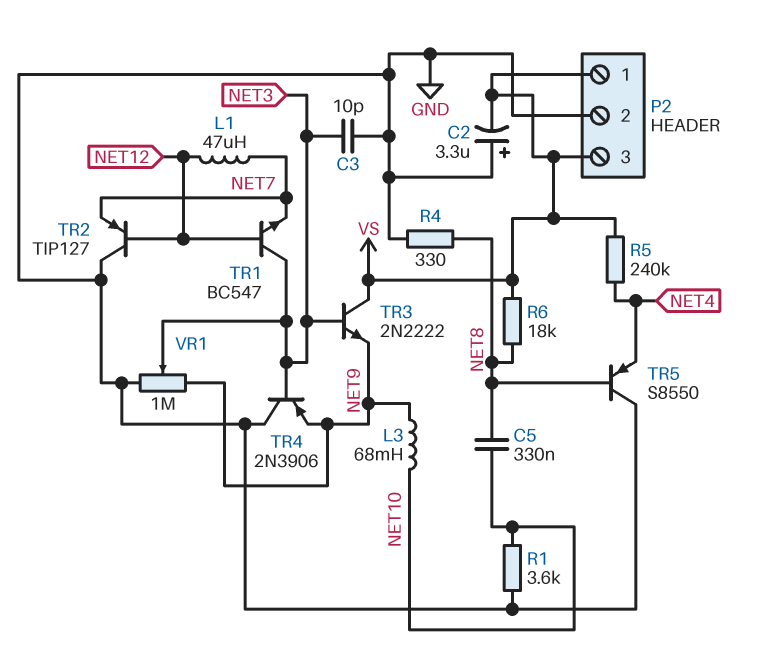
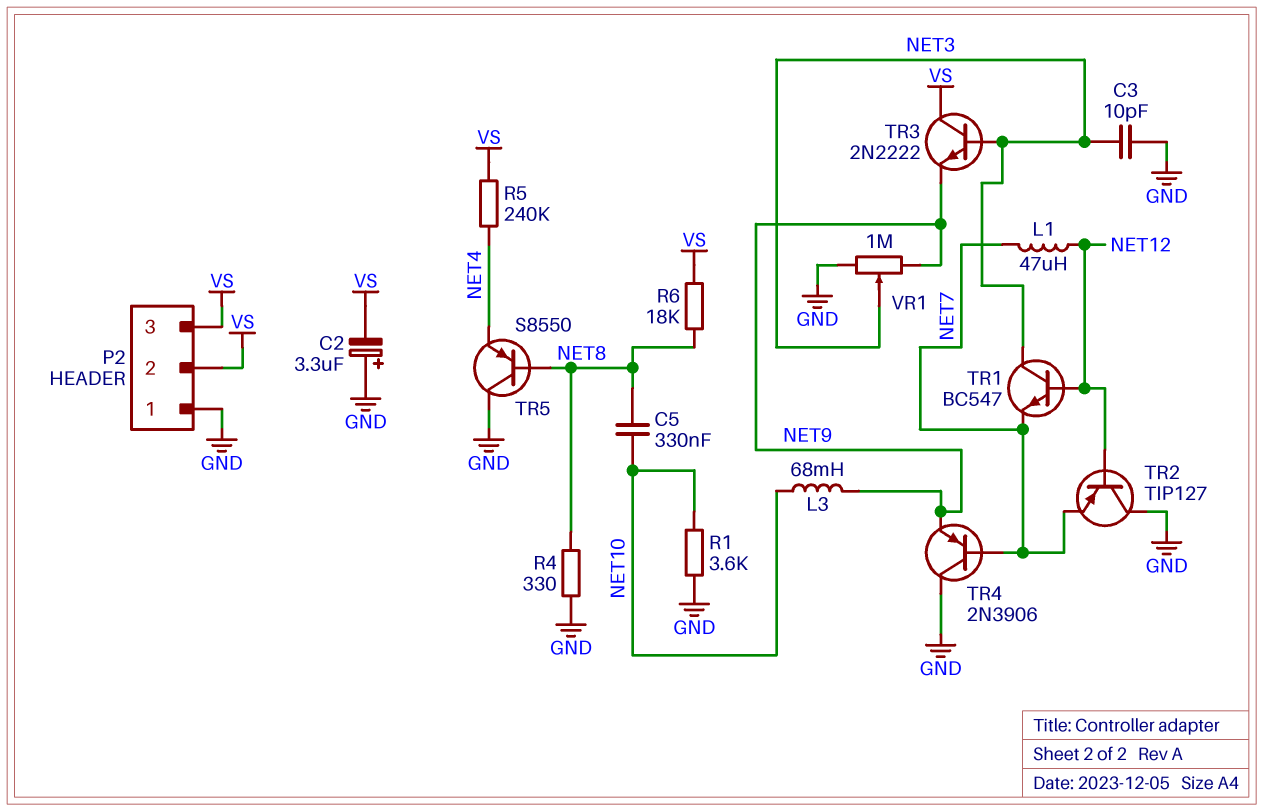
P2 pin 1: VS -> GND
P2 pin 2: GND -> VS
TR4: PNP 2N3906 (B NET3, C GND, E NET9) -> PNP 2N3906 (B NET7, C GND, E NET9)

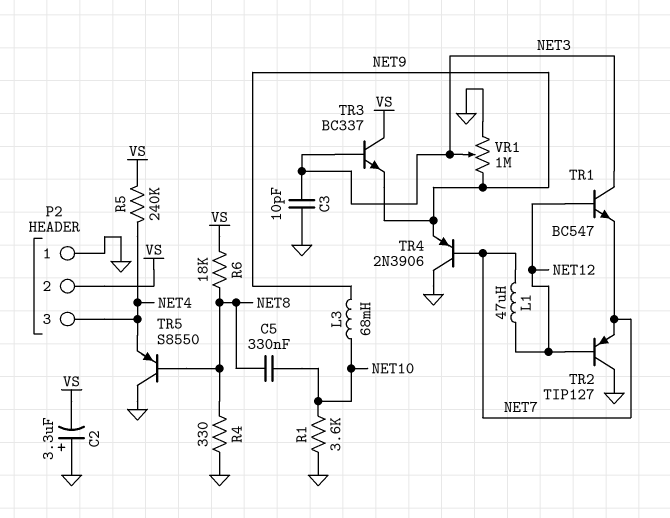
P2 pin 3: VS -> NET4
TR3: NPN 2N2222 (B NET3, C VS, E NET9) -> NPN BC337 (B NET3, C VS, E NET9)

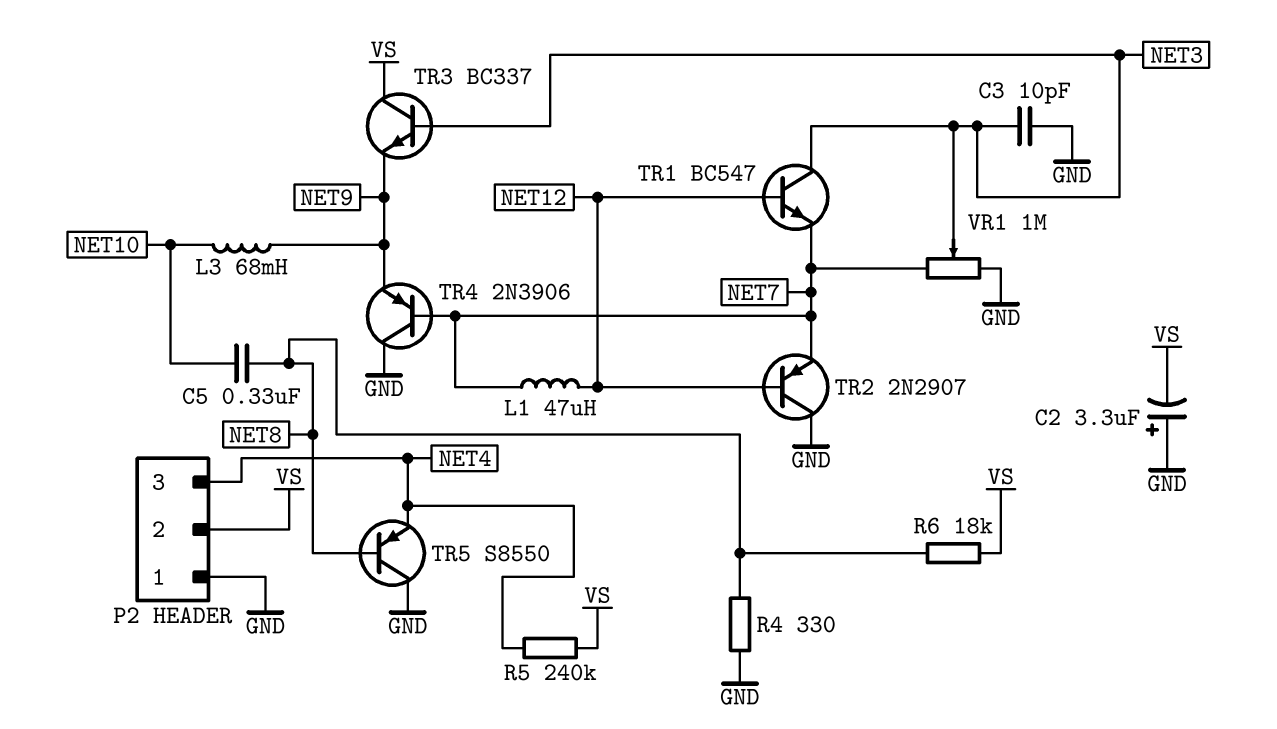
R1: 3.6k (GND, NET10) -> none
TR2: PNP TIP127 (B NET12, C GND, E NET7) -> PNP 2N2907 (B NET12, C GND, E NET7)
VR1: 1M (GND, NET9, wiper NET3) -> 1M (GND, NET7, wiper NET3)

